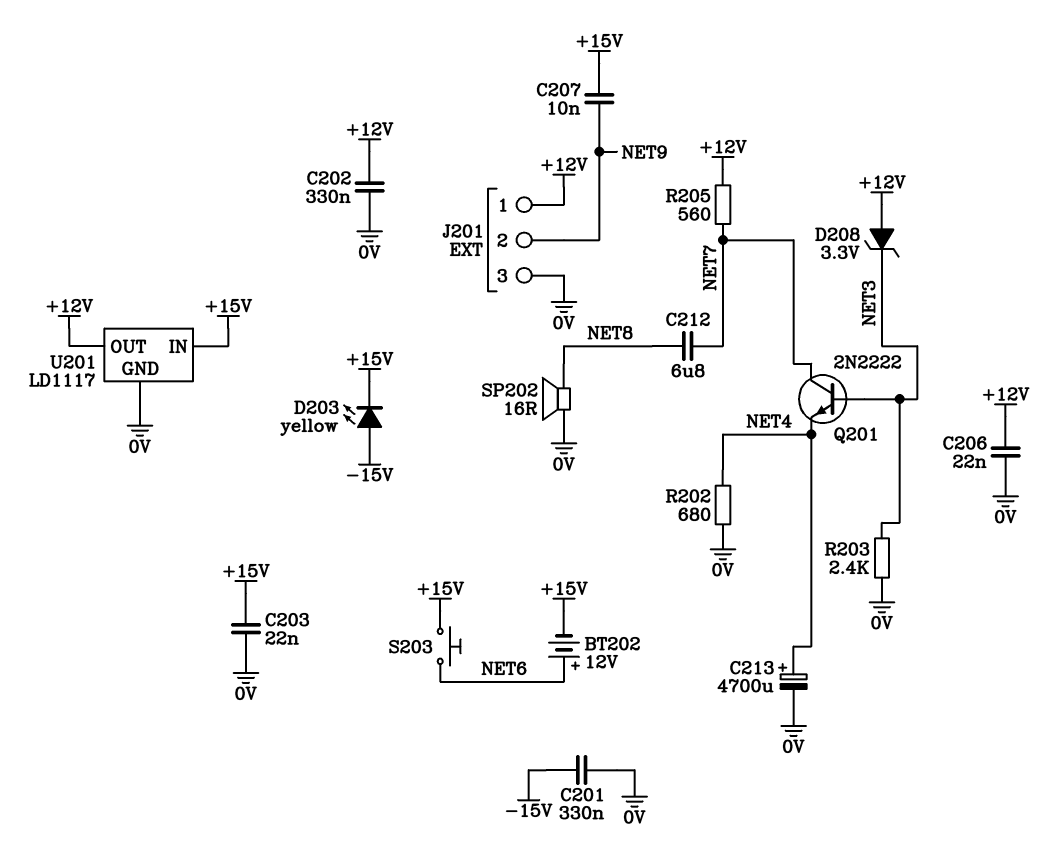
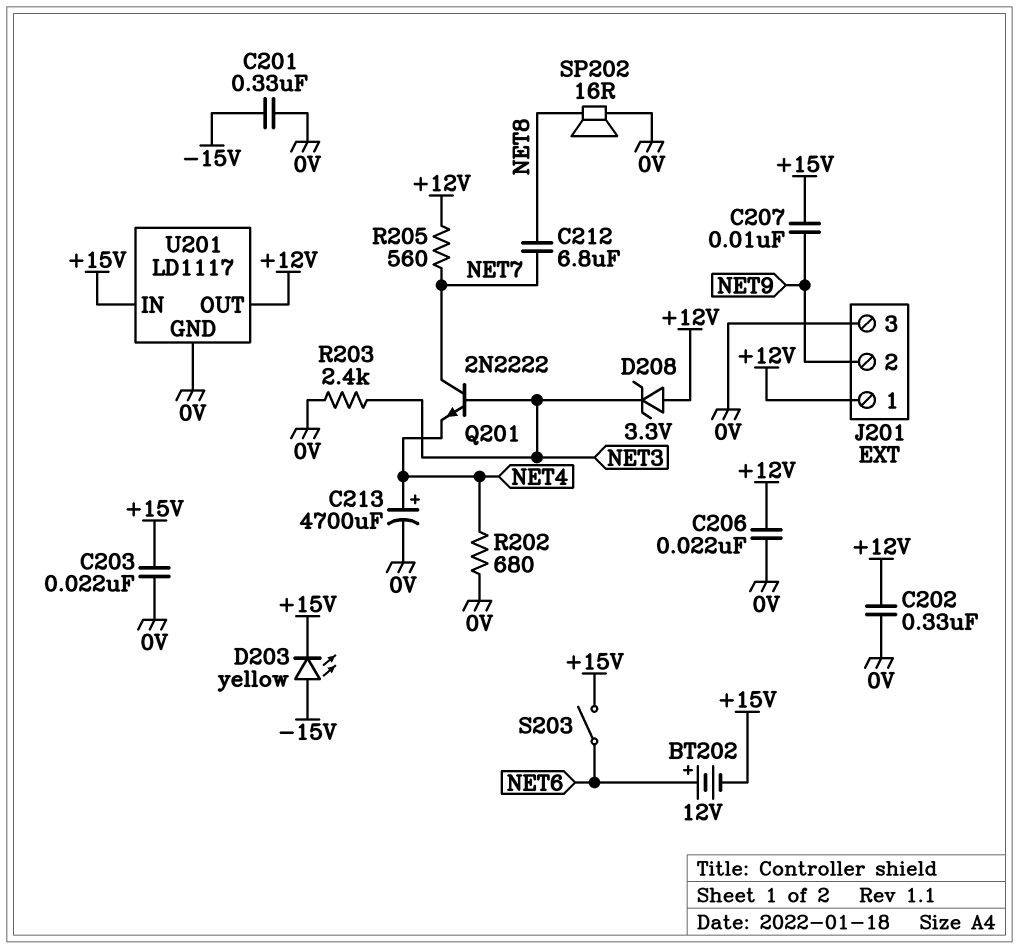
S203: button (+15V, NET6) -> switch (+15V, NET6)

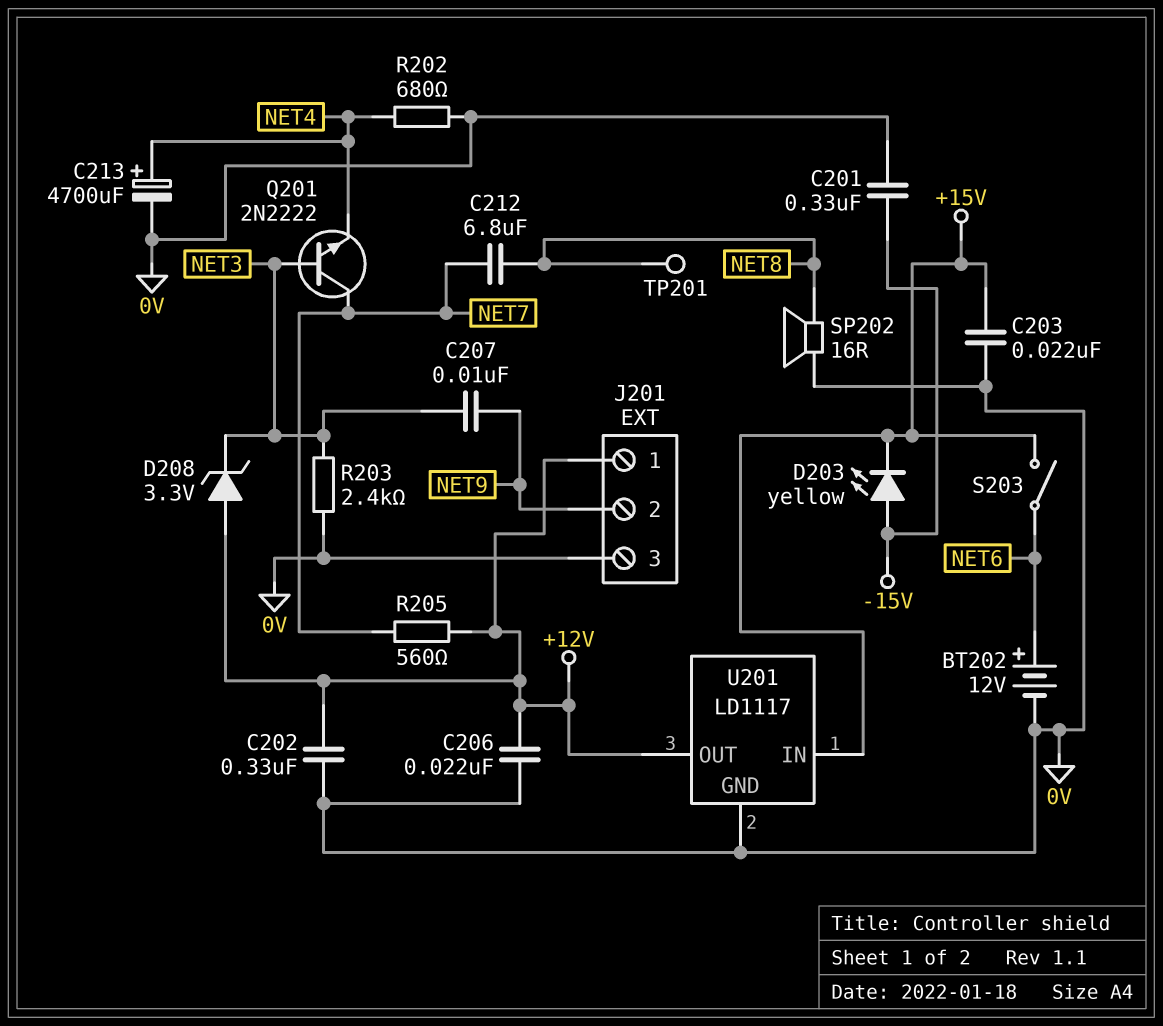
BT202: 12V (plus NET6, minus +15V) -> 12V (plus NET6, minus 0V)
C207: 10nF (+15V, NET9) -> 10nF (NET3, NET9)
TP201: none -> test point (NET8)

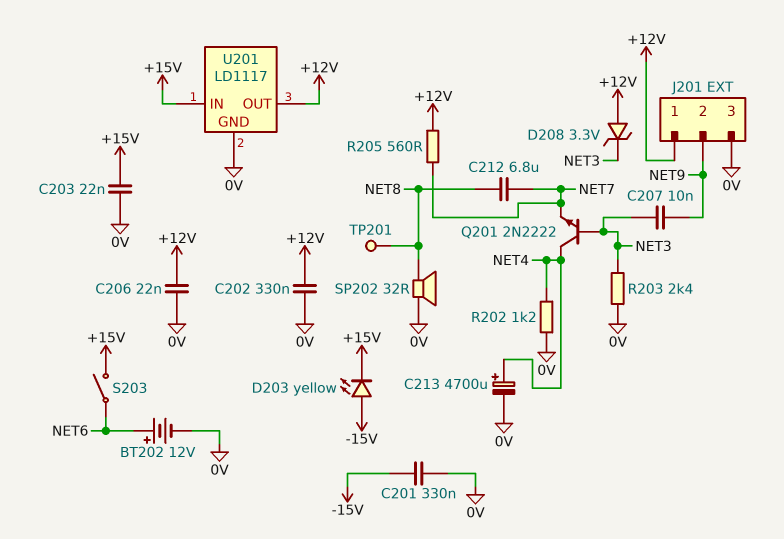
Q201: NPN 2N2222 (B NET3, C NET7, E NET4) -> NPN 2N2222 (B NET3, C NET4, E NET7)
R202: 680 (0V, NET4) -> 1.2k (0V, NET4)
SP202: speaker 16R (0V, NET8) -> speaker 32R (0V, NET8)

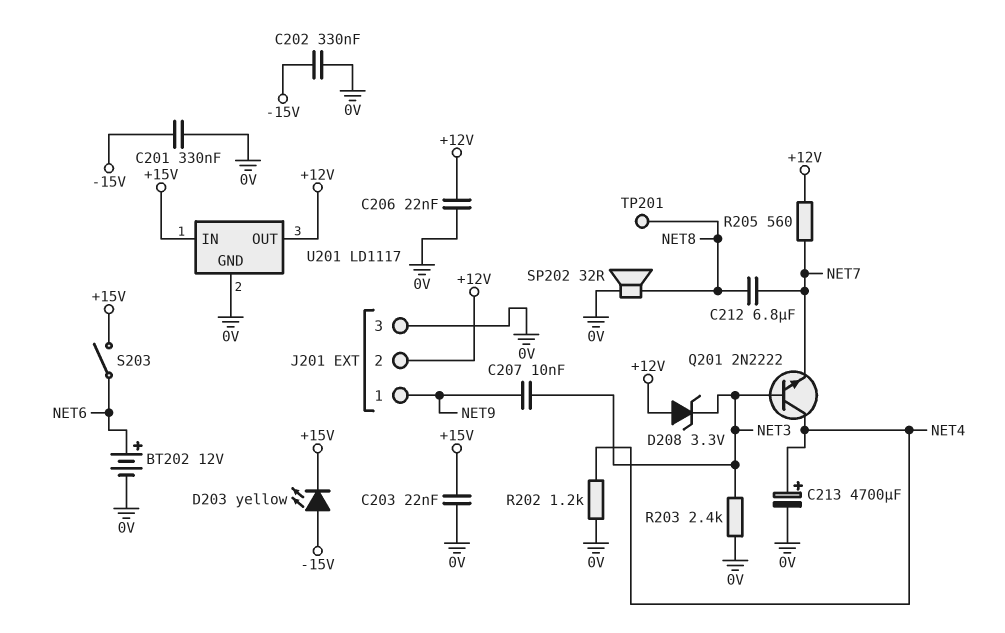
C202: 330nF (+12V, 0V) -> 330nF (-15V, 0V)
J201 pin 1: +12V -> NET9
J201 pin 2: NET9 -> +12V

